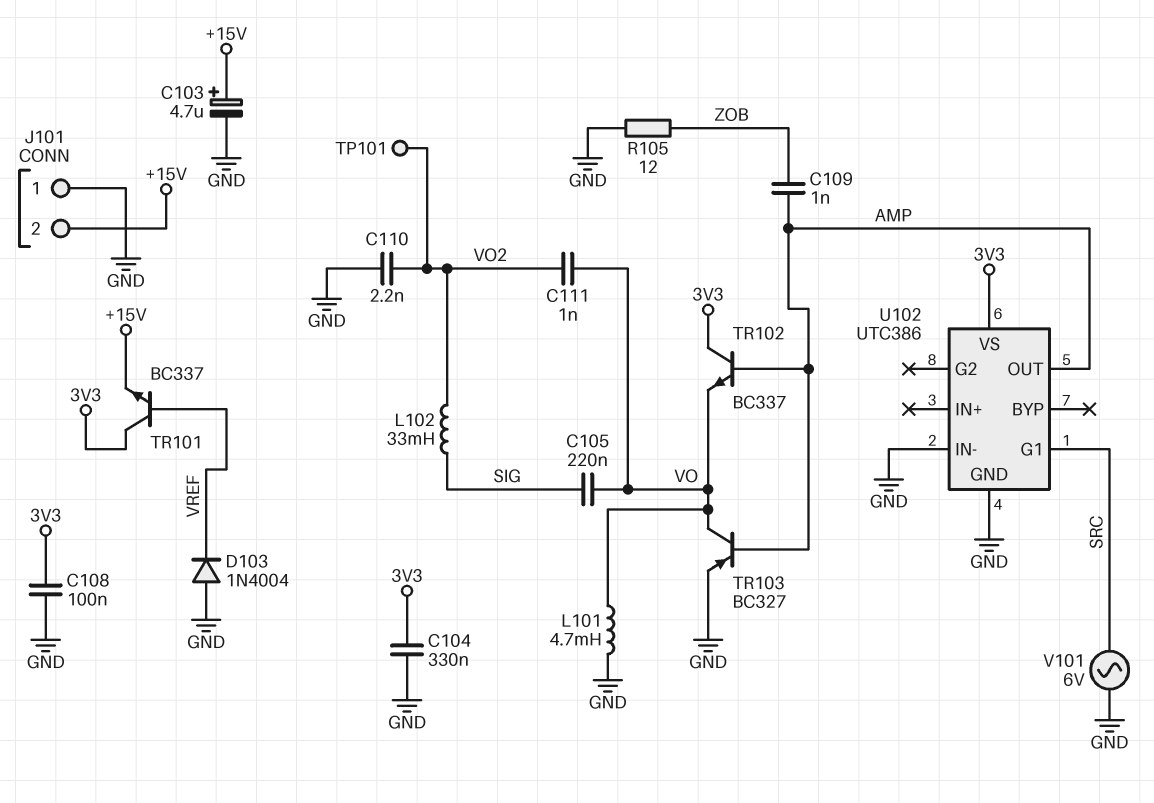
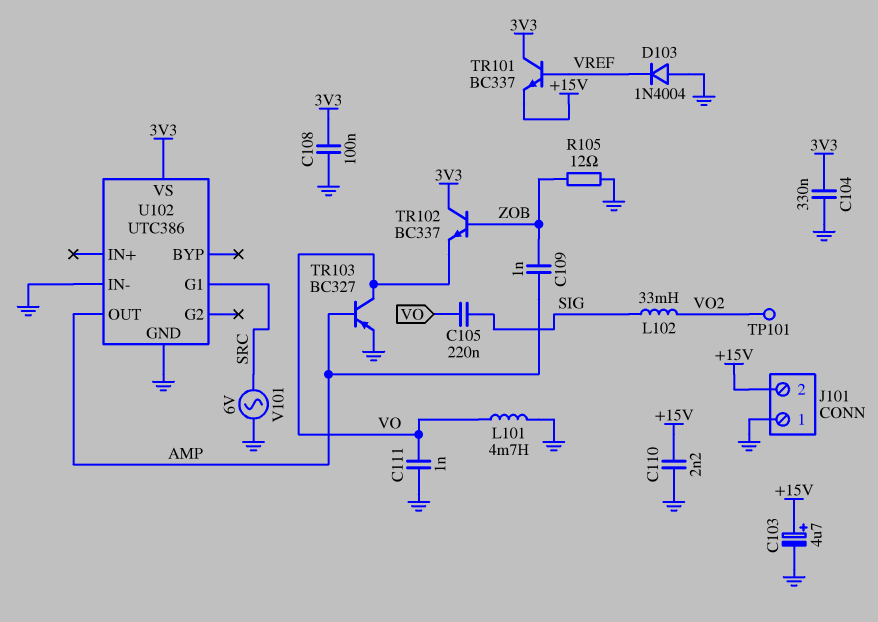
C110: 2.2nF (GND, VO2) -> 2.2nF (+15V, GND)
C111: 1nF (VO, VO2) -> 1nF (GND, VO)
TR102: NPN BC337 (B AMP, C 3V3, E VO) -> NPN BC337 (B ZOB, C 3V3, E VO)

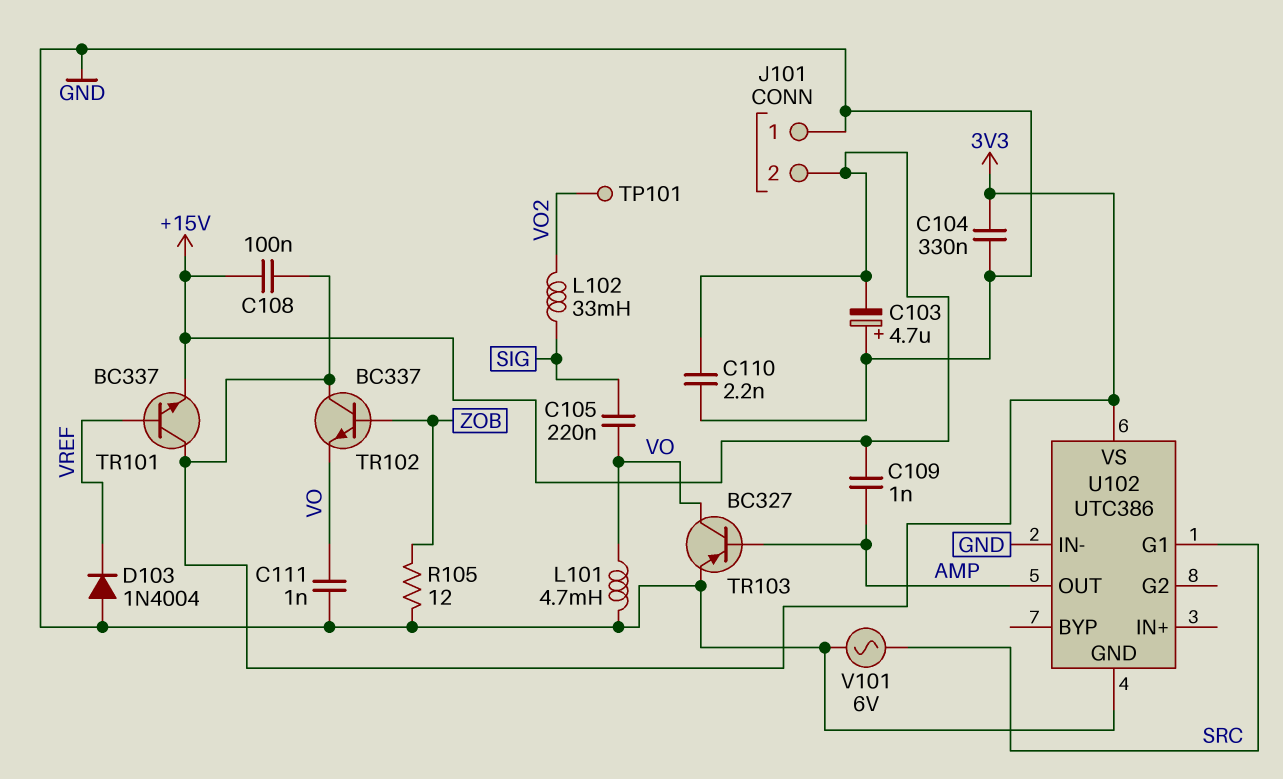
C103: 4.7uF (plus +15V, minus GND) -> 4.7uF (plus GND, minus +15V)
C108: 100nF (3V3, GND) -> 100nF (+15V, 3V3)
C109: 1nF (AMP, ZOB) -> 1nF (+15V, AMP)

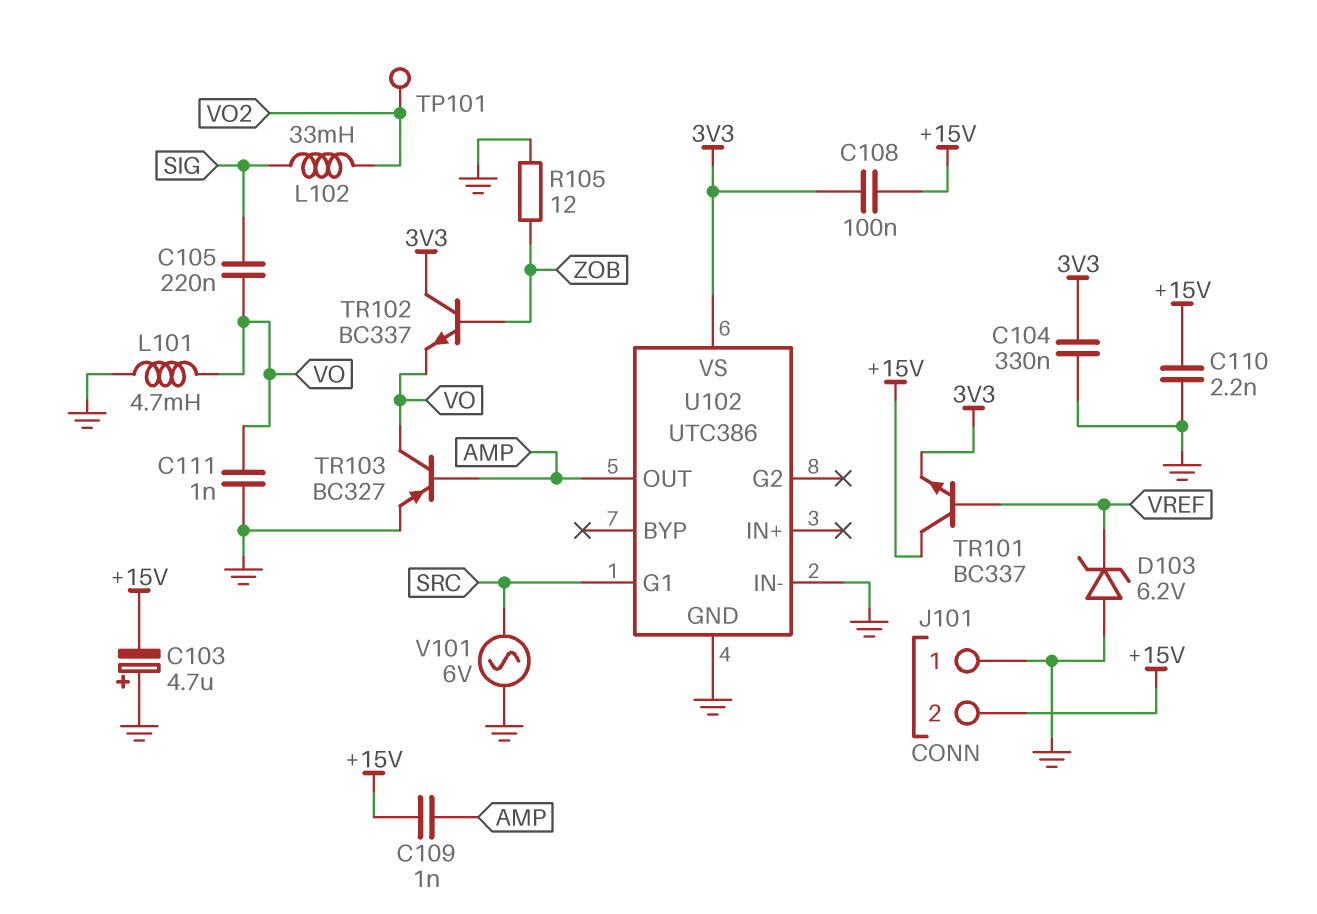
D103: diode 1N4004 (A GND, K VREF) -> zener 6.2V (A GND, K VREF)
TR101: NPN BC337 (B VREF, C 3V3, E +15V) -> NPN BC337 (B VREF, C +15V, E 3V3)

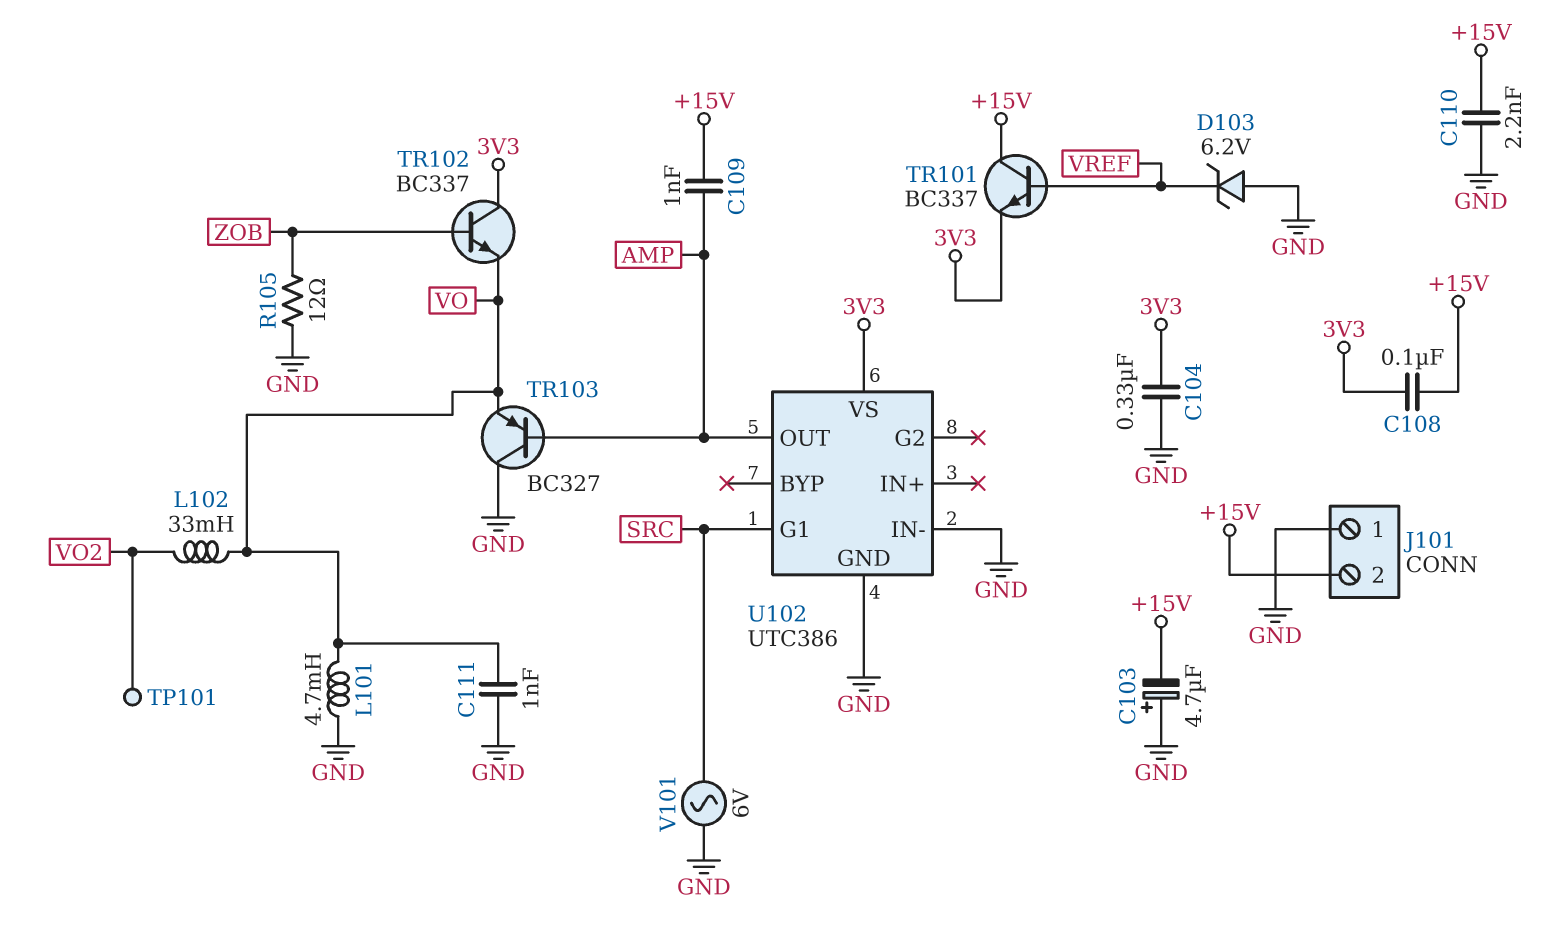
C105: 220nF (SIG, VO) -> none
L102: 33mH (SIG, VO2) -> 33mH (VO, VO2)
TR103: PNP BC327 (B AMP, C VO, E GND) -> PNP BC327 (B AMP, C GND, E VO)

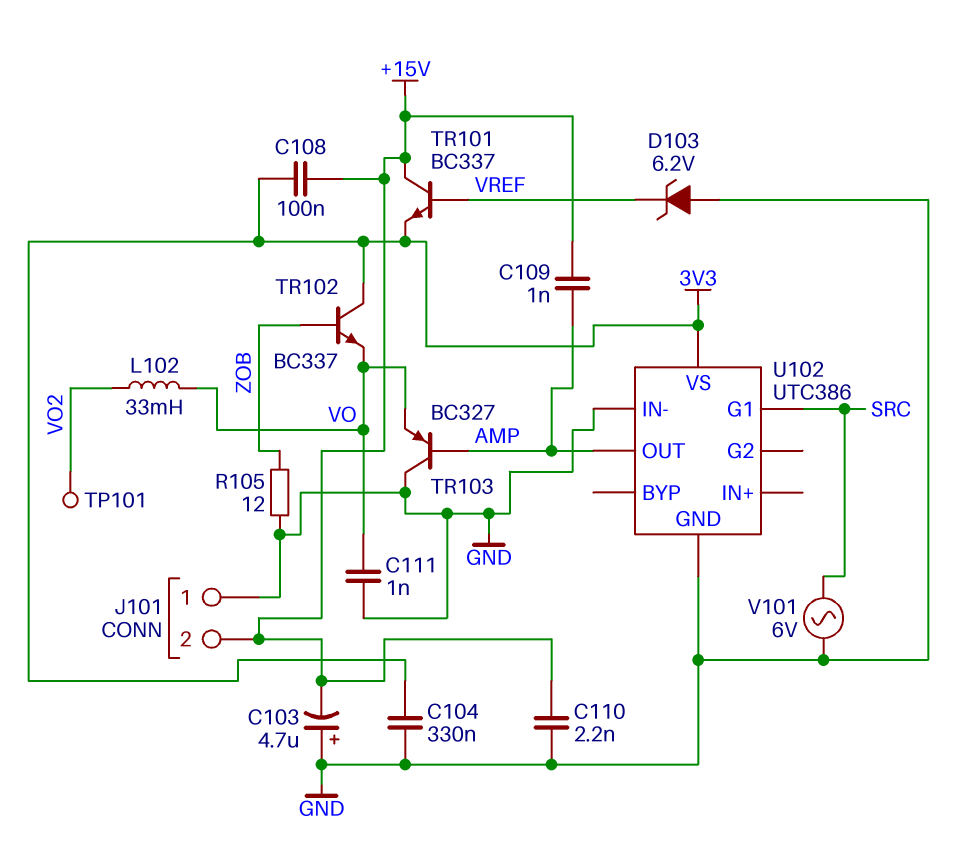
L101: 4.7mH (GND, VO) -> none

